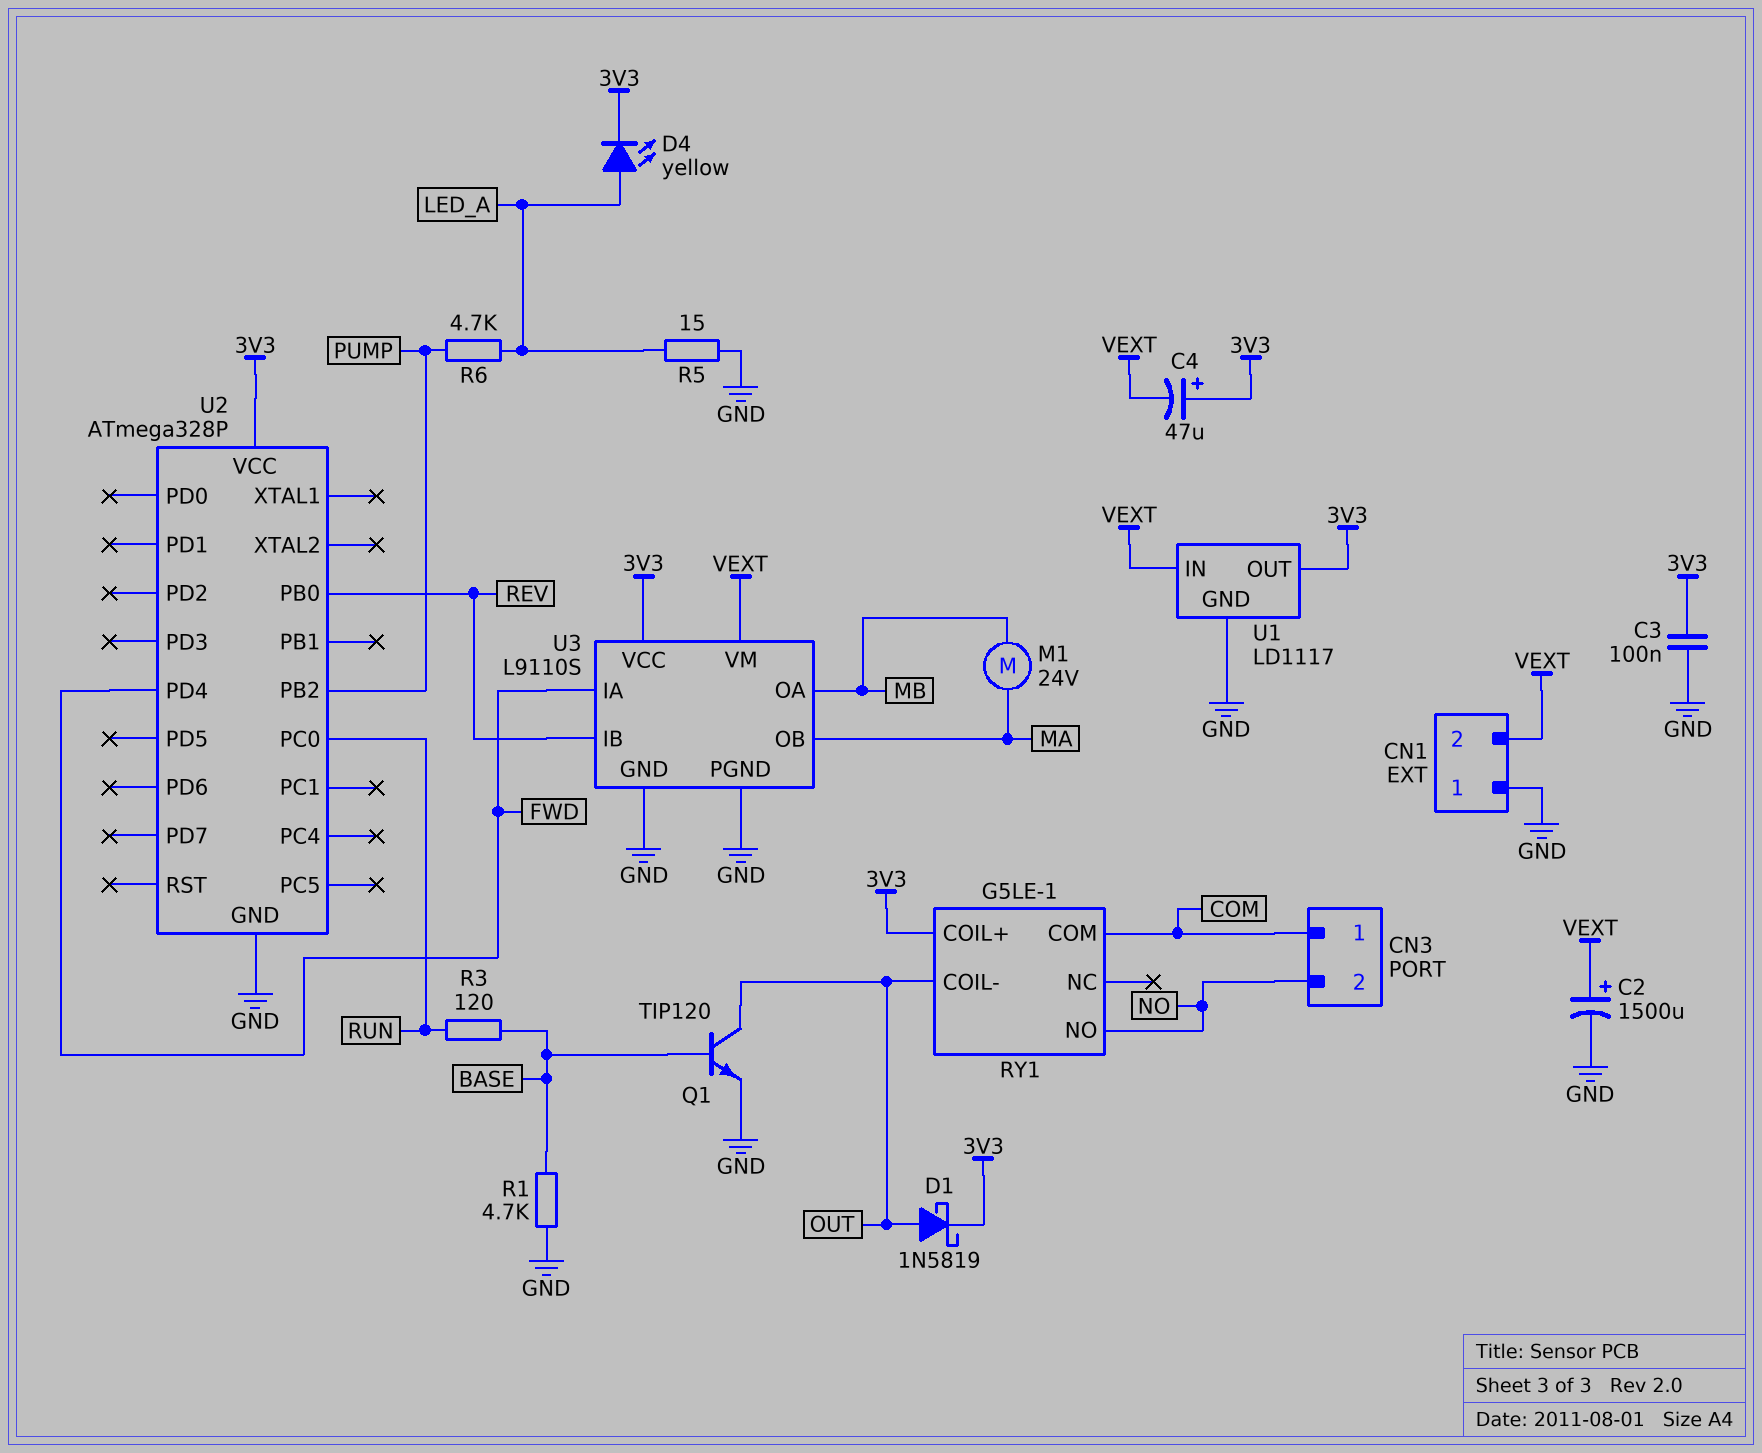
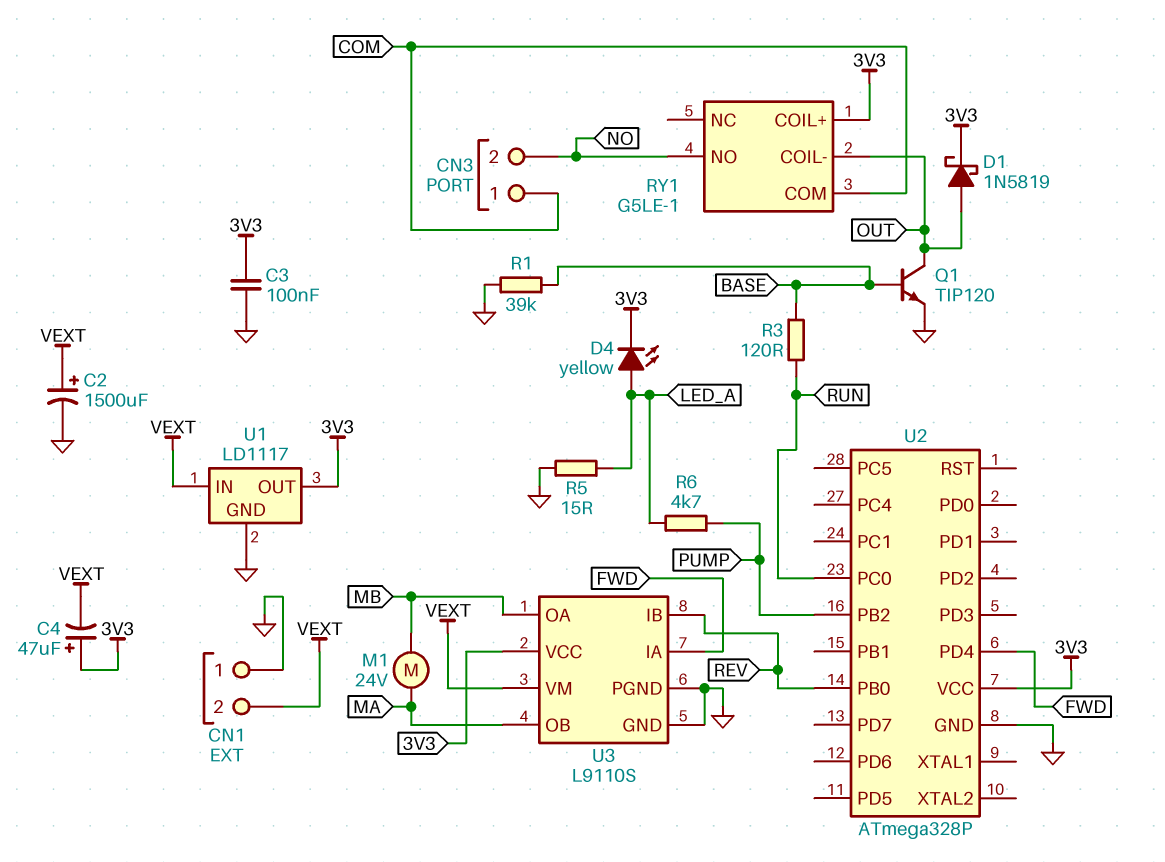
R1: 4.7k (BASE, GND) -> 39k (BASE, GND)

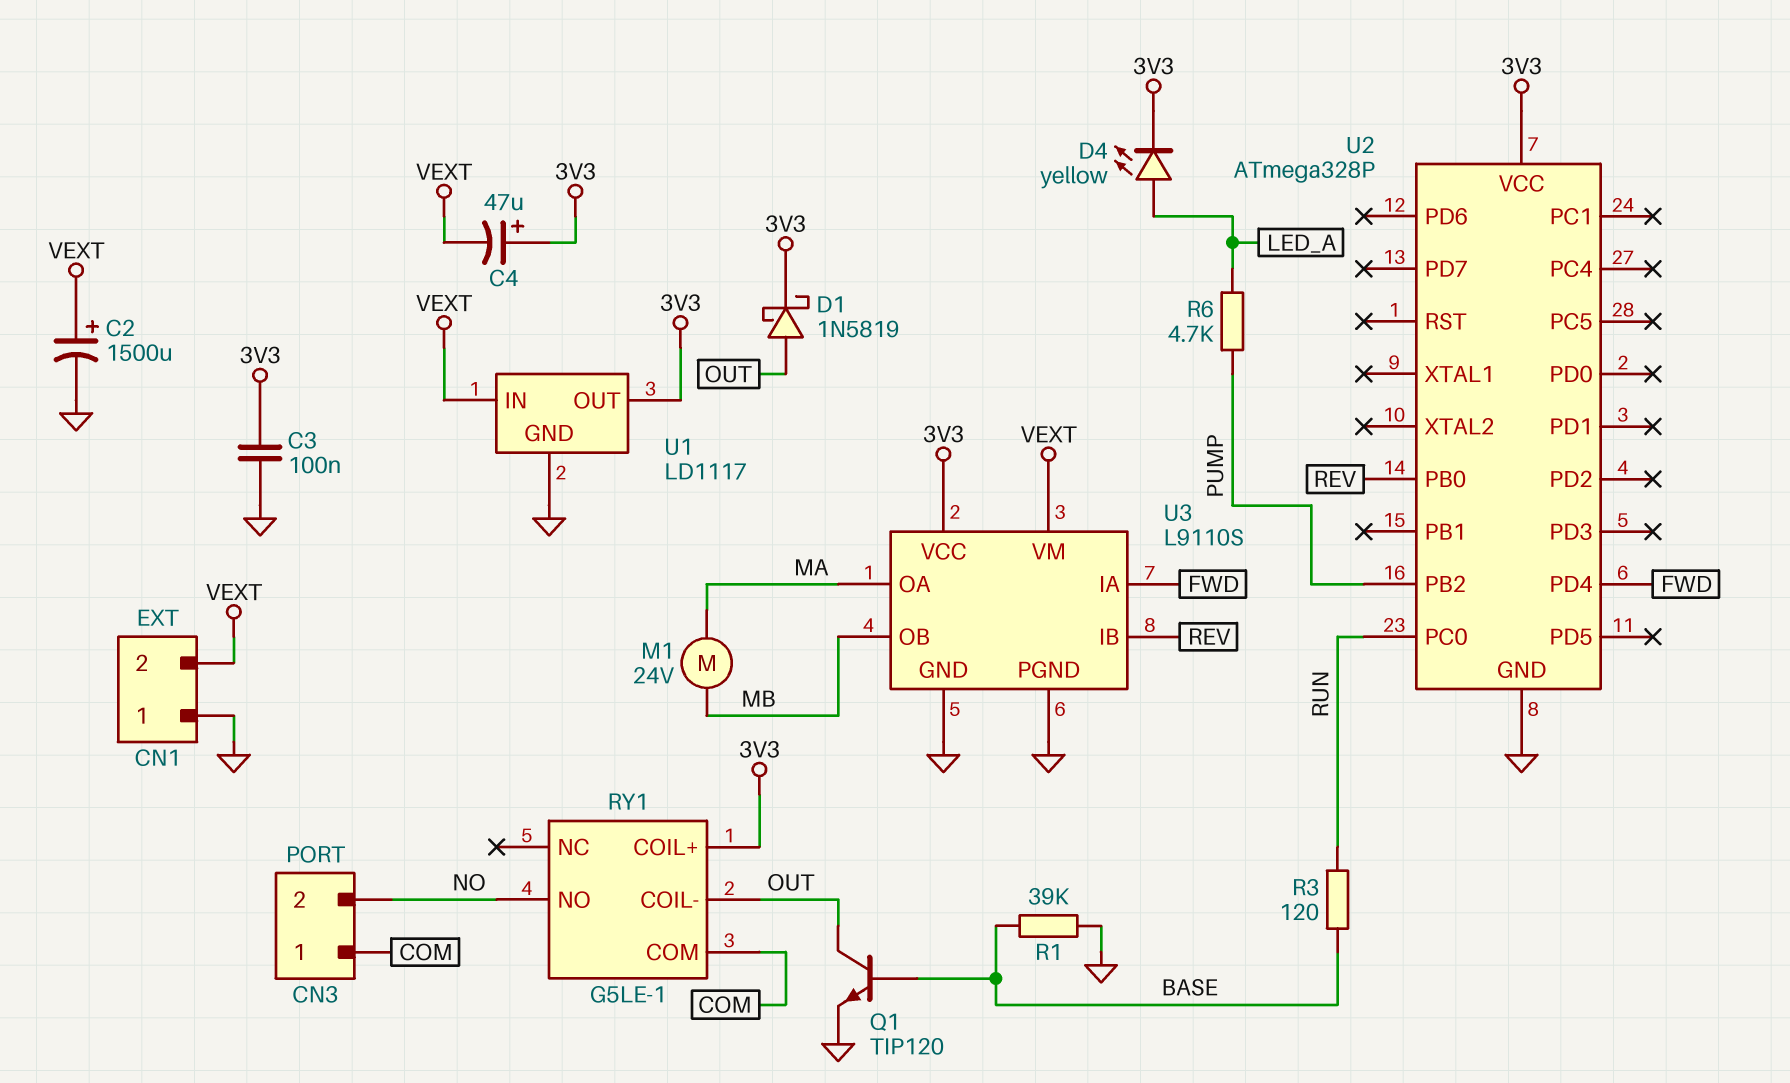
R5: 15 (GND, LED_A) -> none
U3 pin OA: MB -> MA
U3 pin OB: MA -> MB

